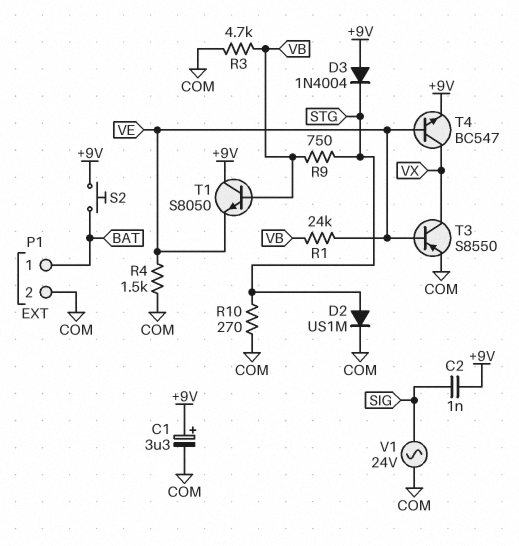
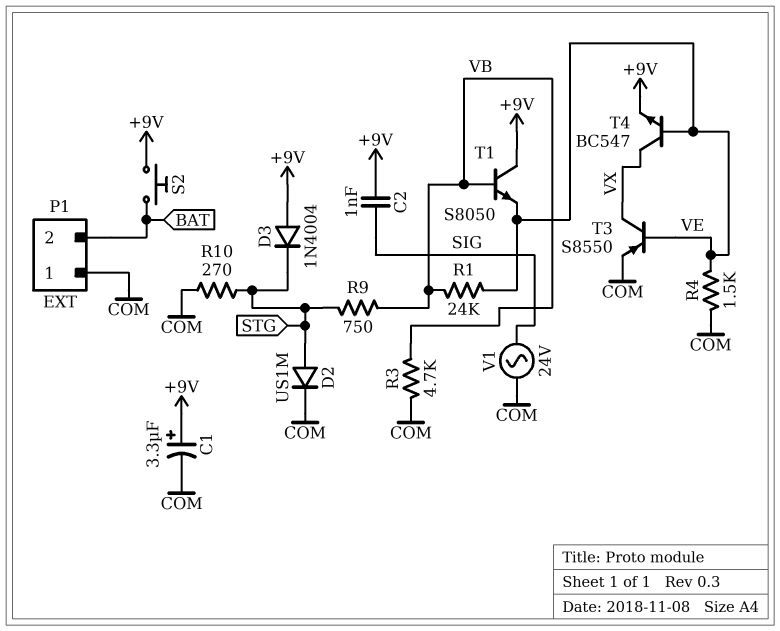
P1 pin 1: BAT -> COM
P1 pin 2: COM -> BAT

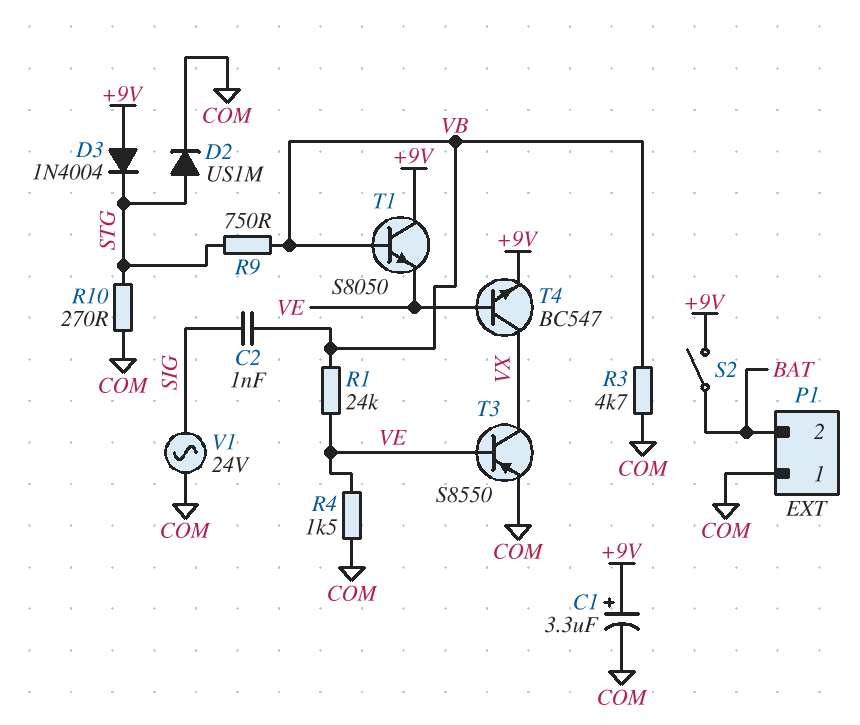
C2: 1nF (+9V, SIG) -> 1nF (SIG, VB)
S2: button (+9V, BAT) -> switch (+9V, BAT)

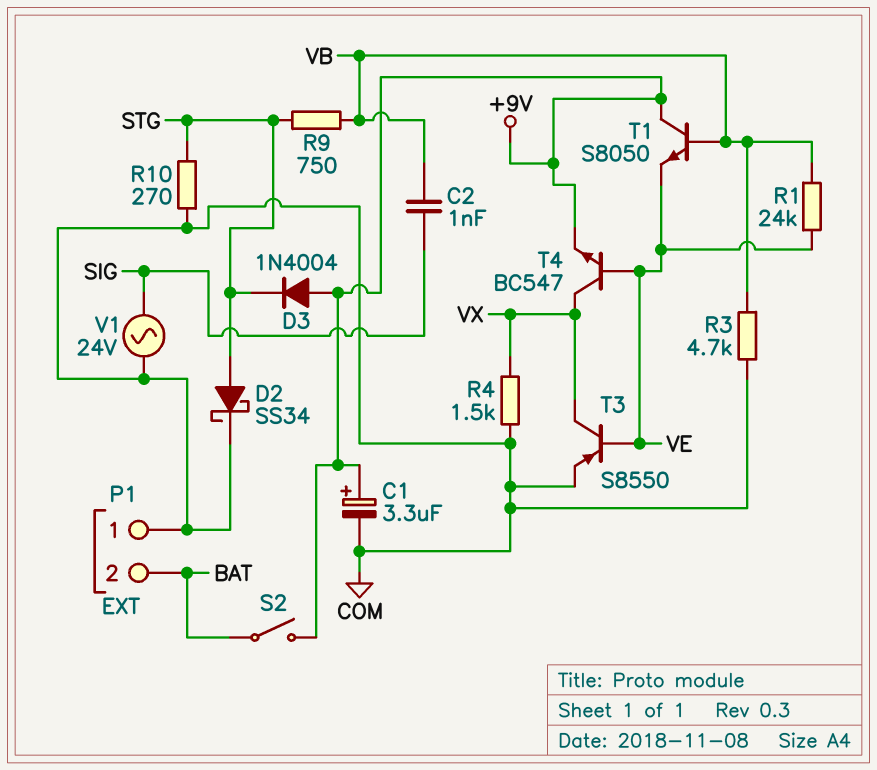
D2: diode US1M (A STG, K COM) -> schottky SS34 (A STG, K COM)
R4: 1.5k (COM, VE) -> 1.5k (COM, VX)

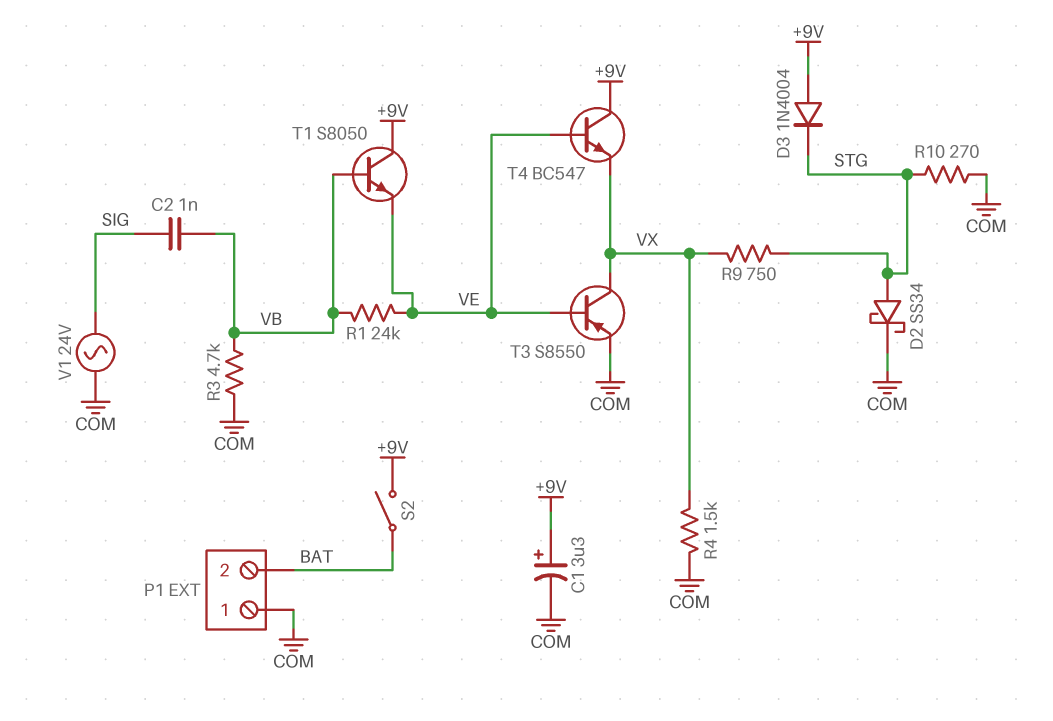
R9: 750 (STG, VB) -> 750 (STG, VX)
T4: NPN BC547 (B VE, C VX, E +9V) -> NPN BC547 (B VE, C +9V, E VX)

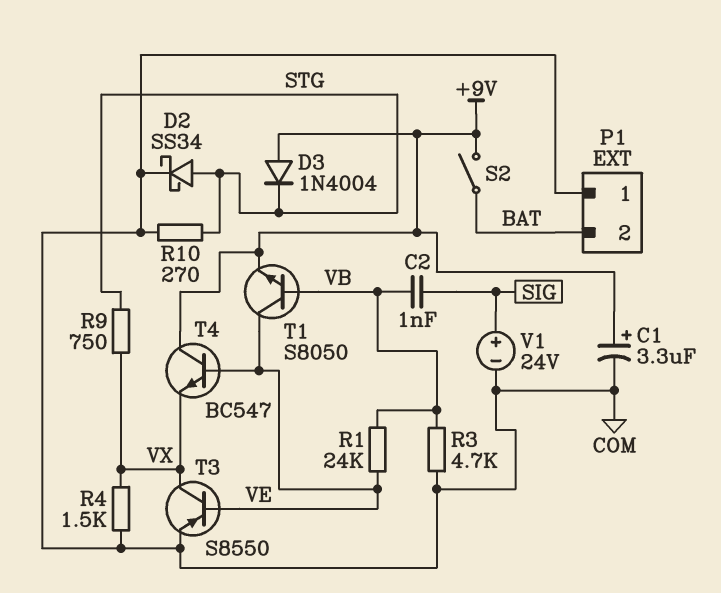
T1: NPN S8050 (B VB, C +9V, E VE) -> NPN S8050 (B VB, C VE, E +9V)
V1: AC 24V (COM, SIG) -> 24V (plus SIG, minus COM)

